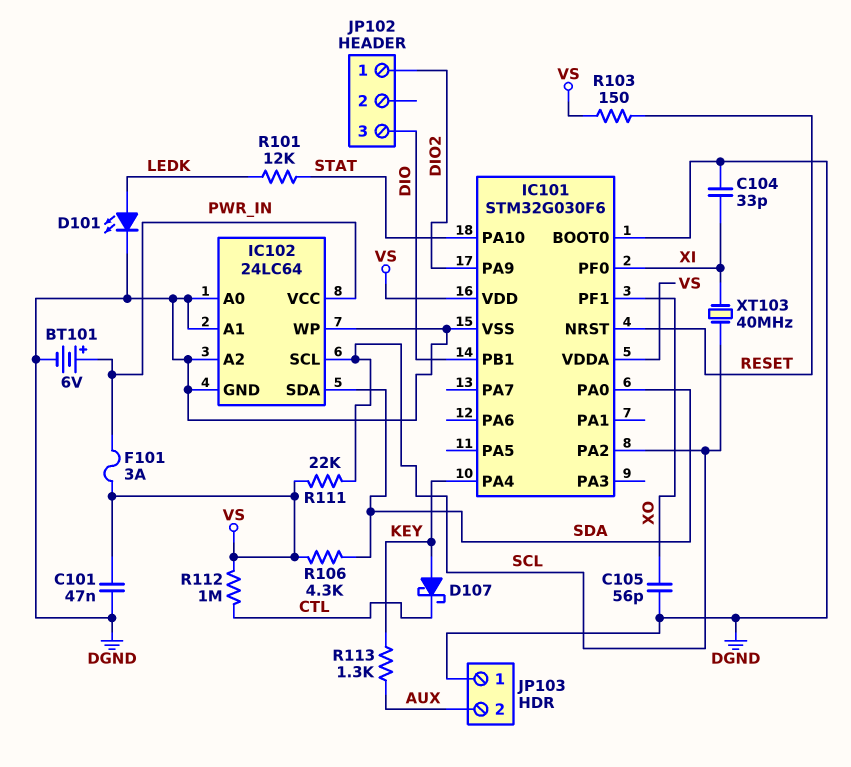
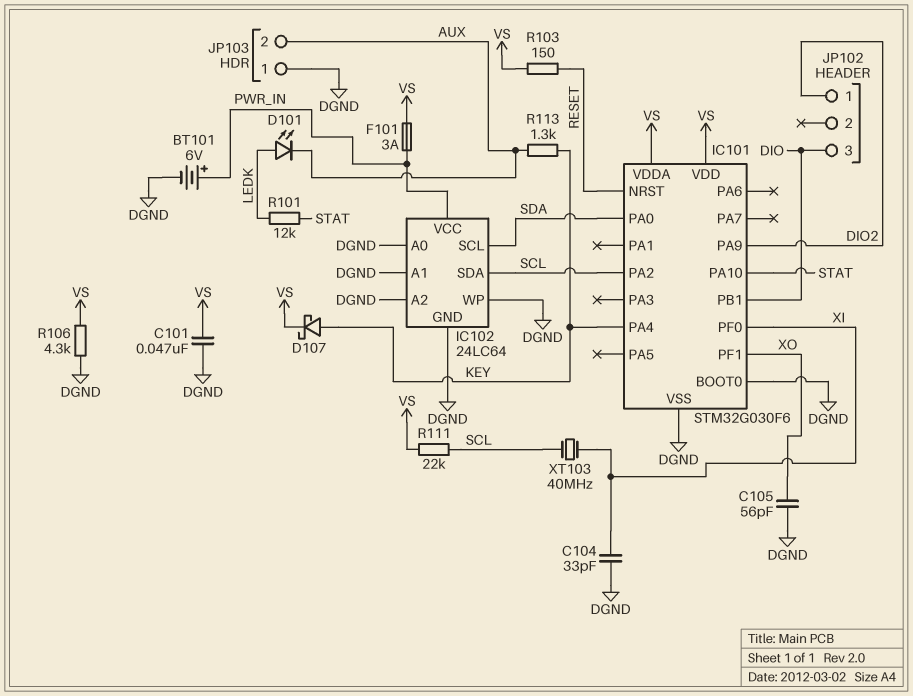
D101: LED (A LEDK, K DGND) -> LED (A LEDK, K AUX)
D107: schottky (A KEY, K CTL) -> schottky (A KEY, K VS)
IC102 pin SCL: SCL -> SDA
IC102 pin SDA: SDA -> SCL
R106: 4.3k (SDA, VS) -> 4.3k (DGND, VS)
R112: 1M (CTL, VS) -> none

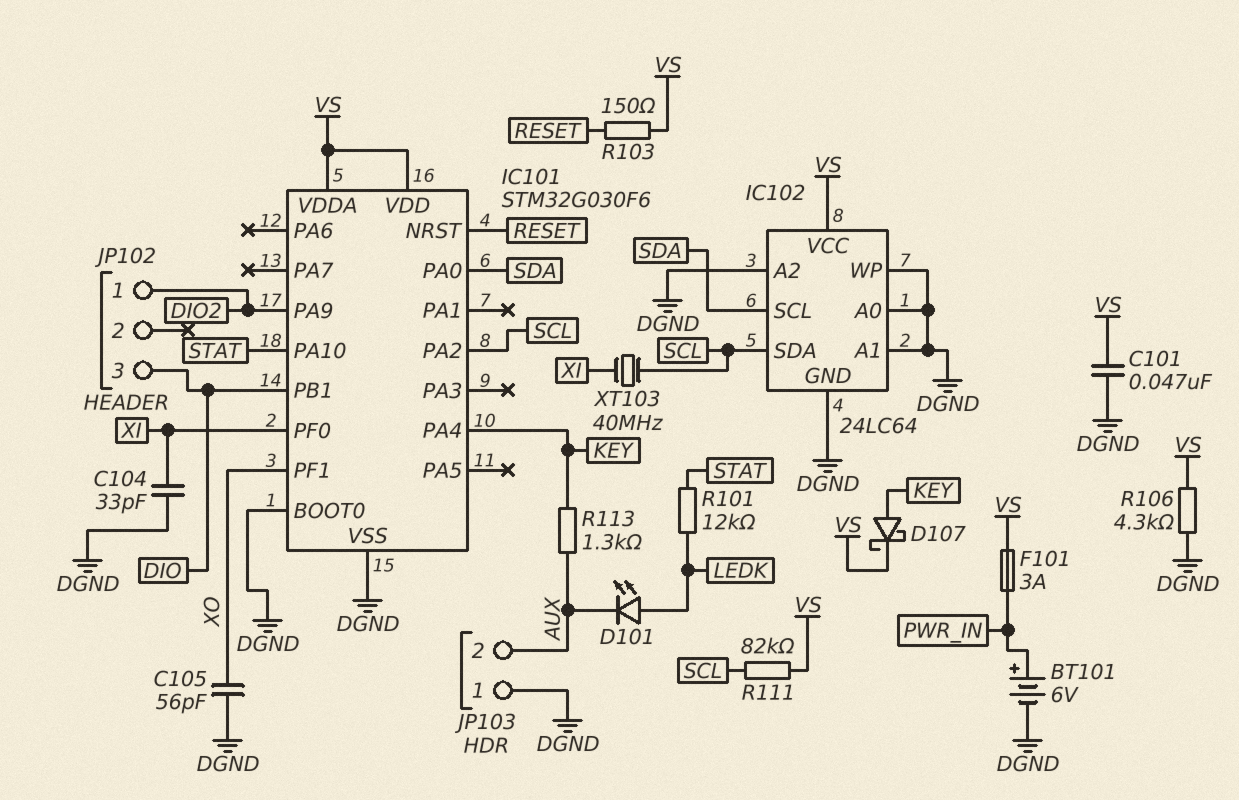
IC102 pin VCC: PWR_IN -> VS
R111: 22k (SCL, VS) -> 82k (SCL, VS)

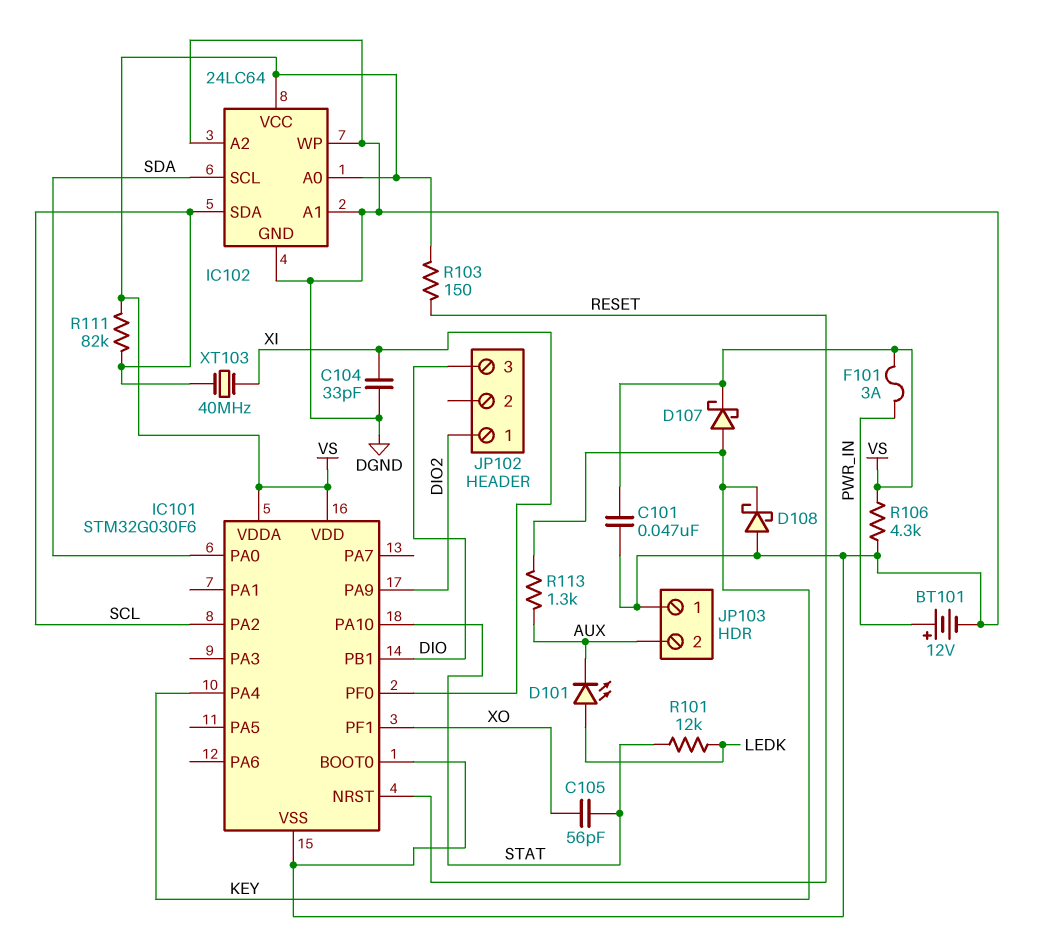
BT101: 6V (plus PWR_IN, minus DGND) -> 12V (plus PWR_IN, minus DGND)
C105: 56pF (DGND, XO) -> 56pF (STAT, XO)
D108: none -> schottky (A DGND, K KEY)
IC102 pin A0: DGND -> VS

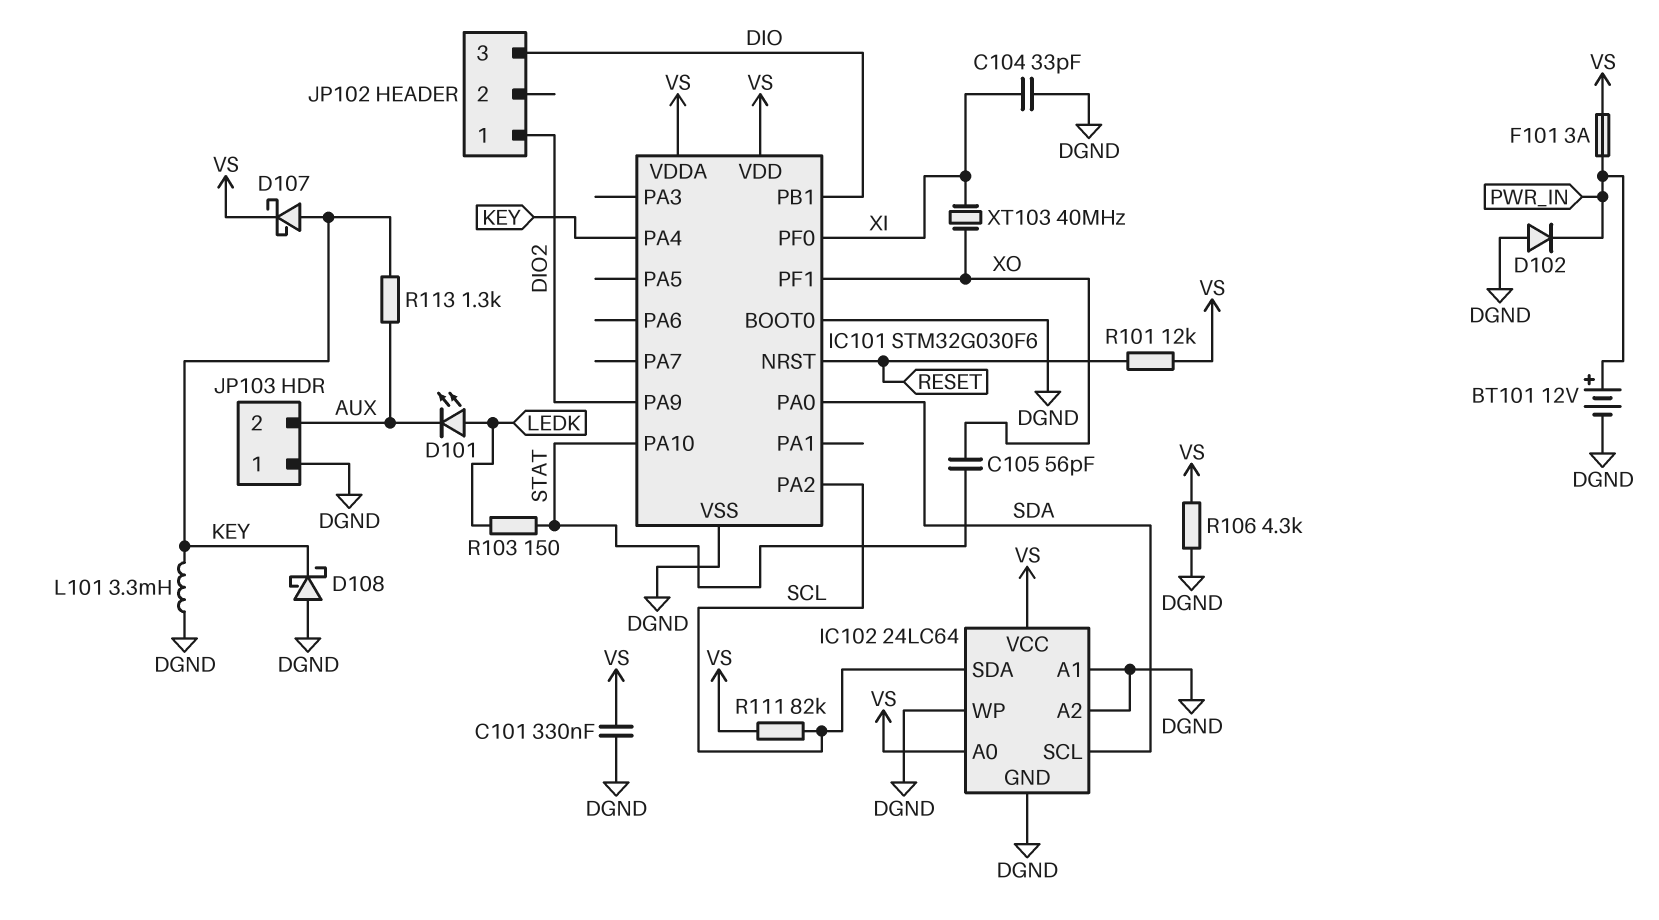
C101: 47nF (DGND, VS) -> 330nF (DGND, VS)
D102: none -> diode (A DGND, K PWR_IN)
L101: none -> 3.3mH (DGND, KEY)
R101: 12k (LEDK, STAT) -> 12k (RESET, VS)
R103: 150 (RESET, VS) -> 150 (LEDK, STAT)
XT103: 40MHz (SCL, XI) -> 40MHz (XI, XO)

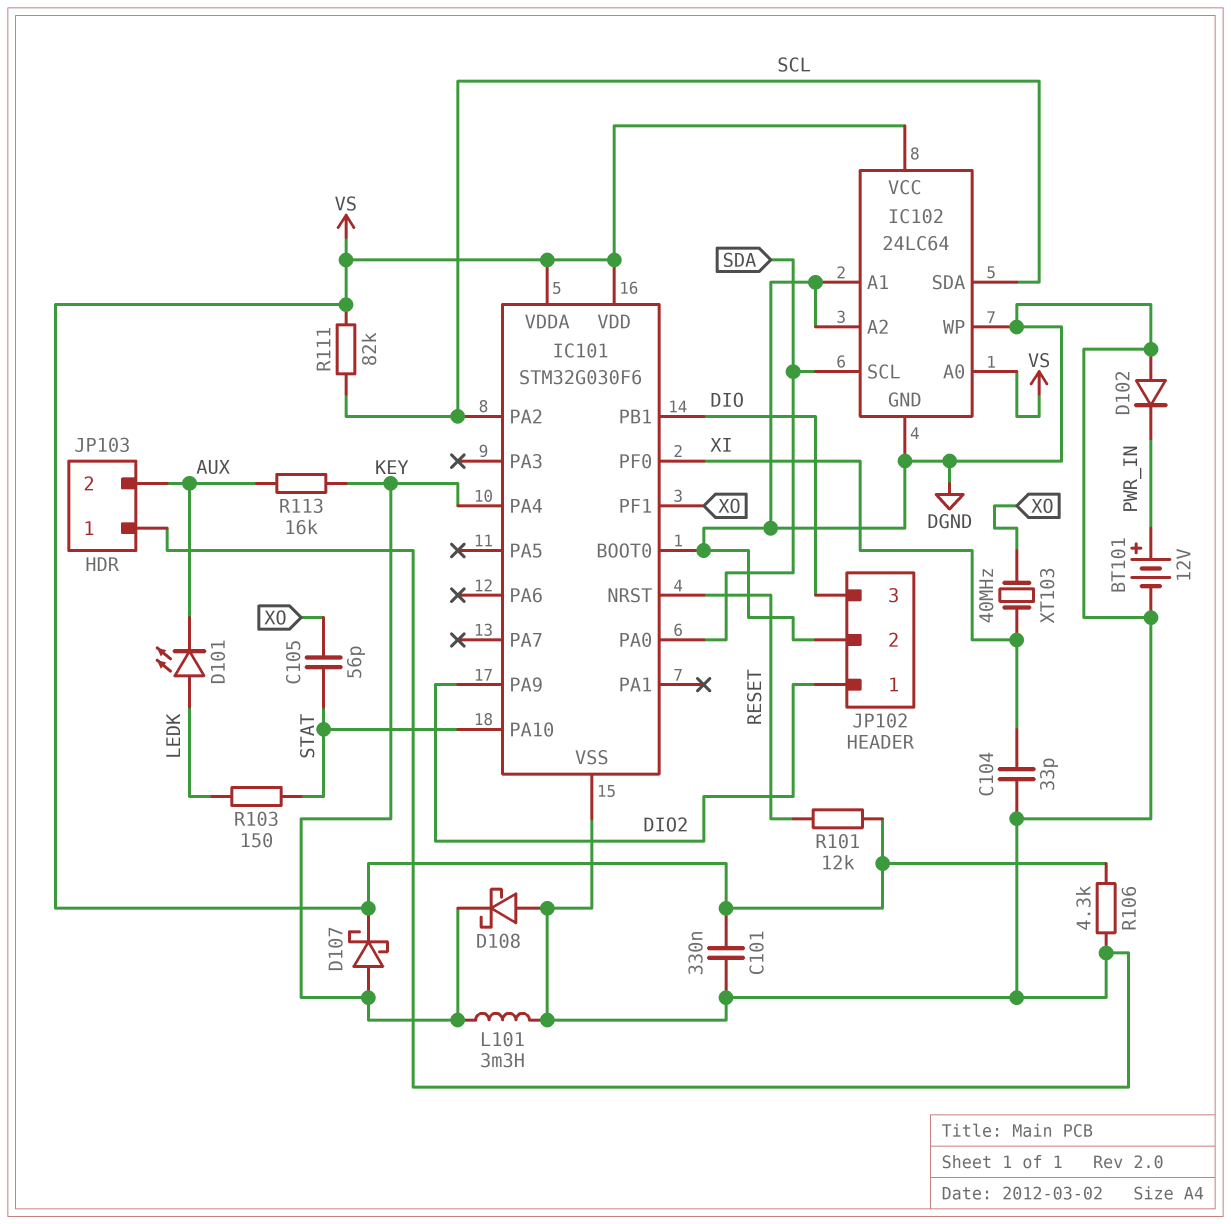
F101: 3A (PWR_IN, VS) -> none
JP102 pin 2: none -> DGND
R113: 1.3k (AUX, KEY) -> 16k (AUX, KEY)

